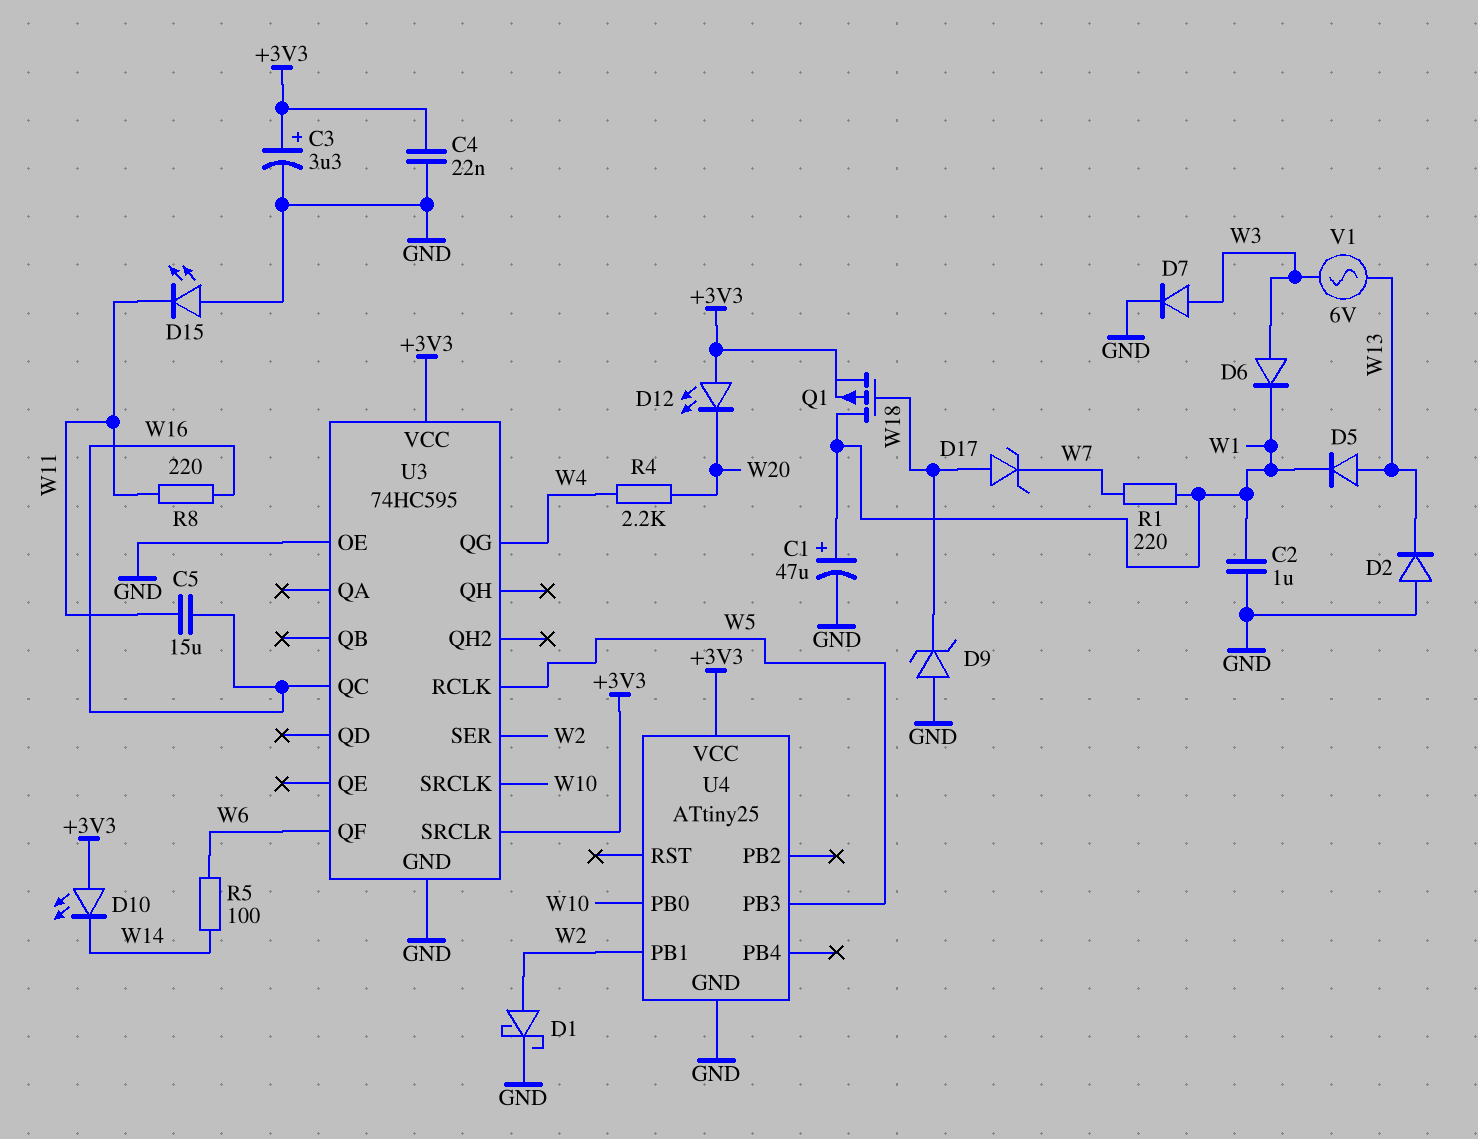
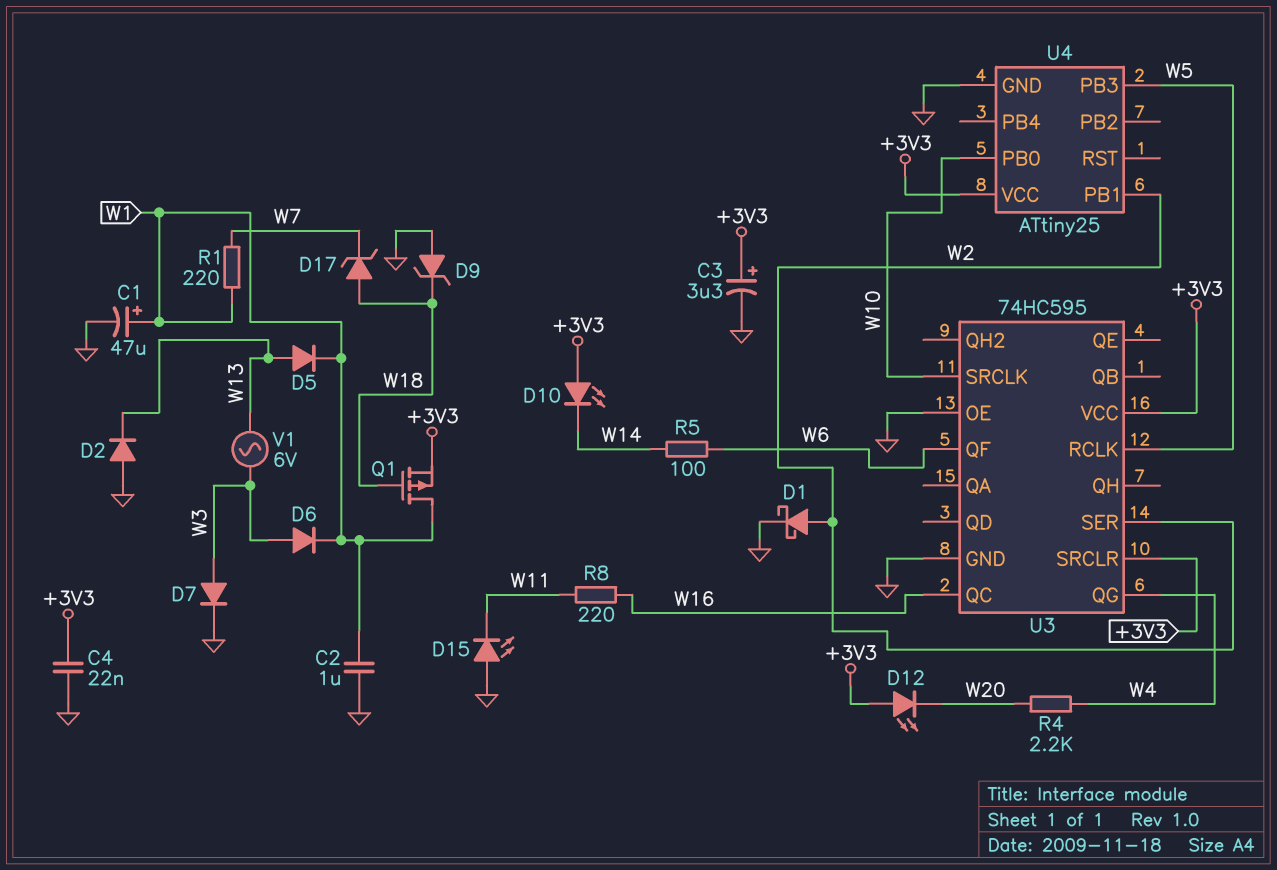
C5: 15uF (W11, W16) -> none

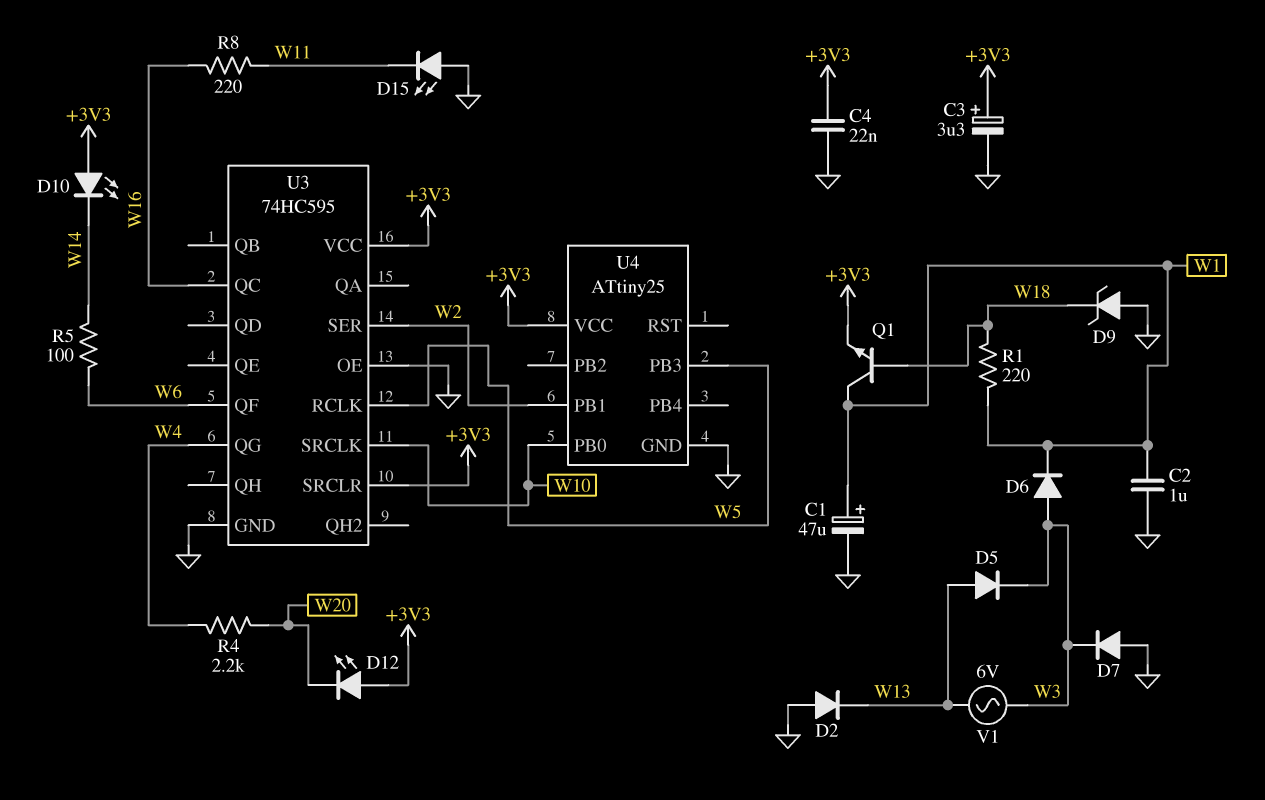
D1: schottky (A W2, K GND) -> none
D5: diode (A W13, K W1) -> diode (A W13, K W3)
D7: diode (A W3, K GND) -> diode (A GND, K W3)
D17: zener (A W18, K W7) -> none
Q1: PMOS (G W18, D W1, S +3V3) -> NPN (B W18, C W1, E +3V3)
R1: 220 (W1, W7) -> 220 (W1, W18)

